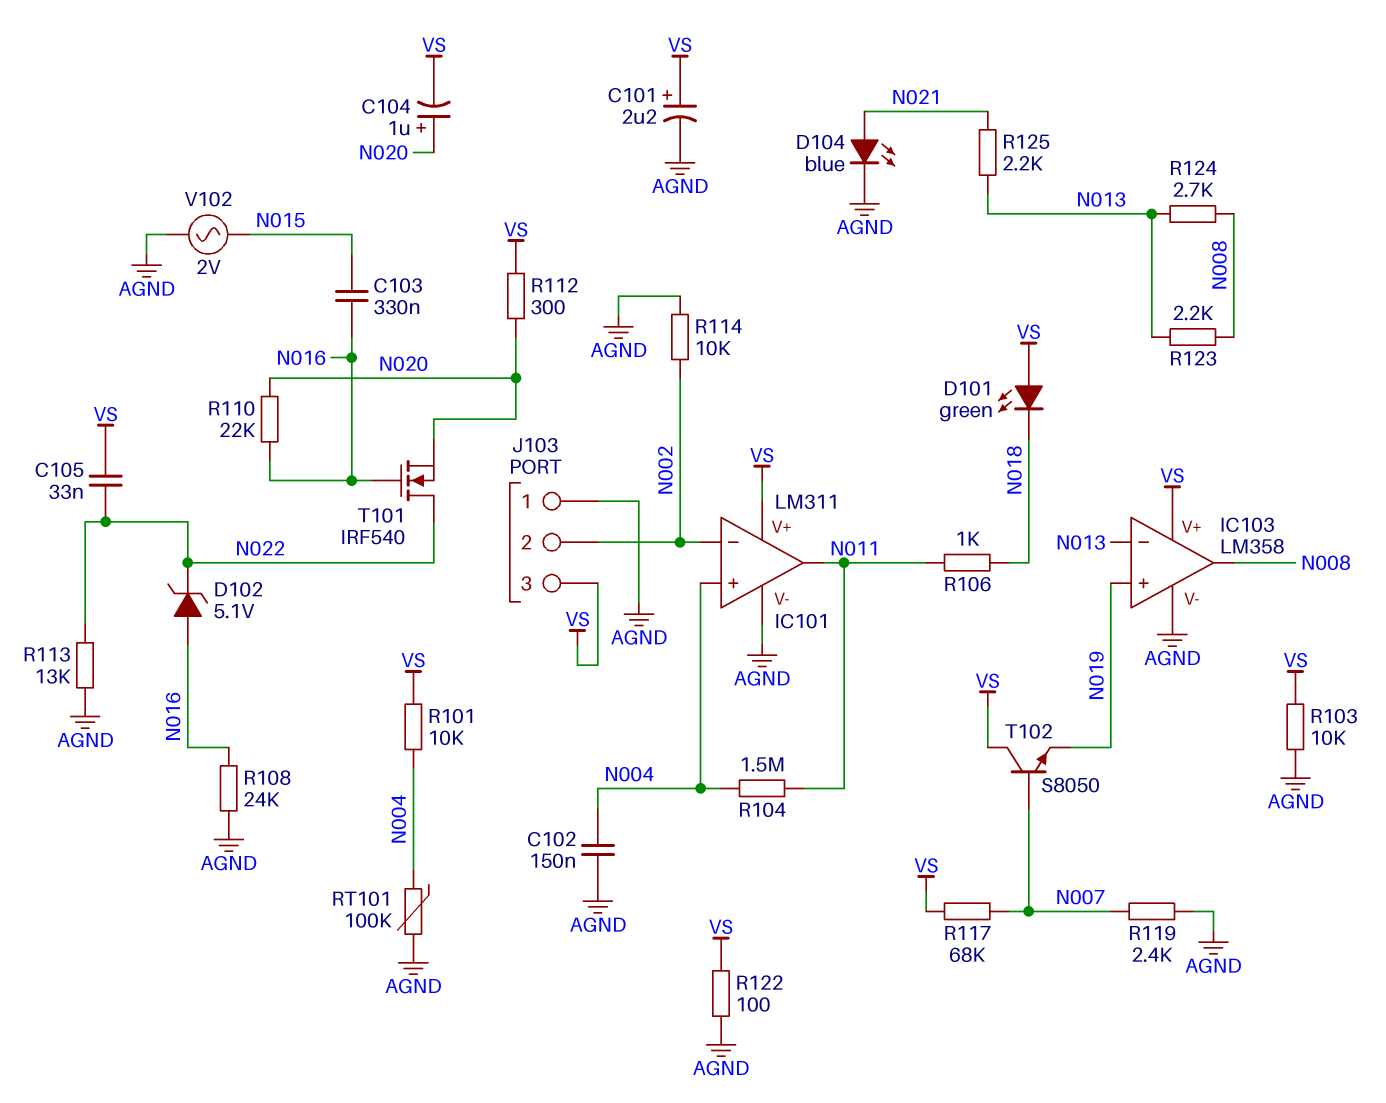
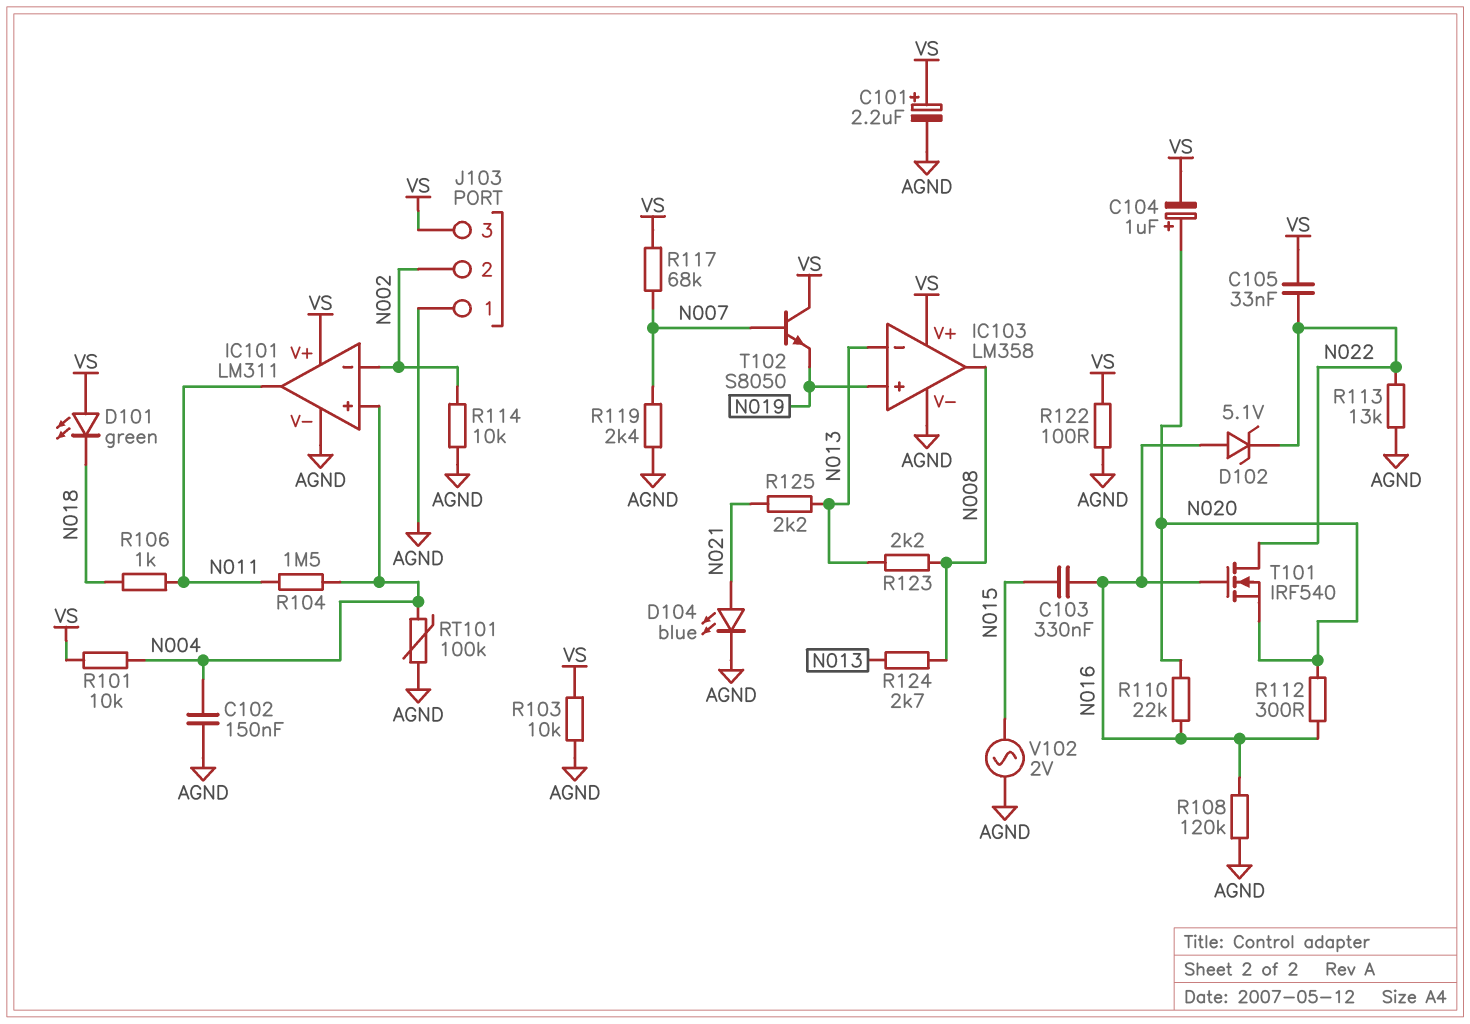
R108: 24k (AGND, N016) -> 120k (AGND, N016)
R112: 300 (N020, VS) -> 300 (N016, N020)

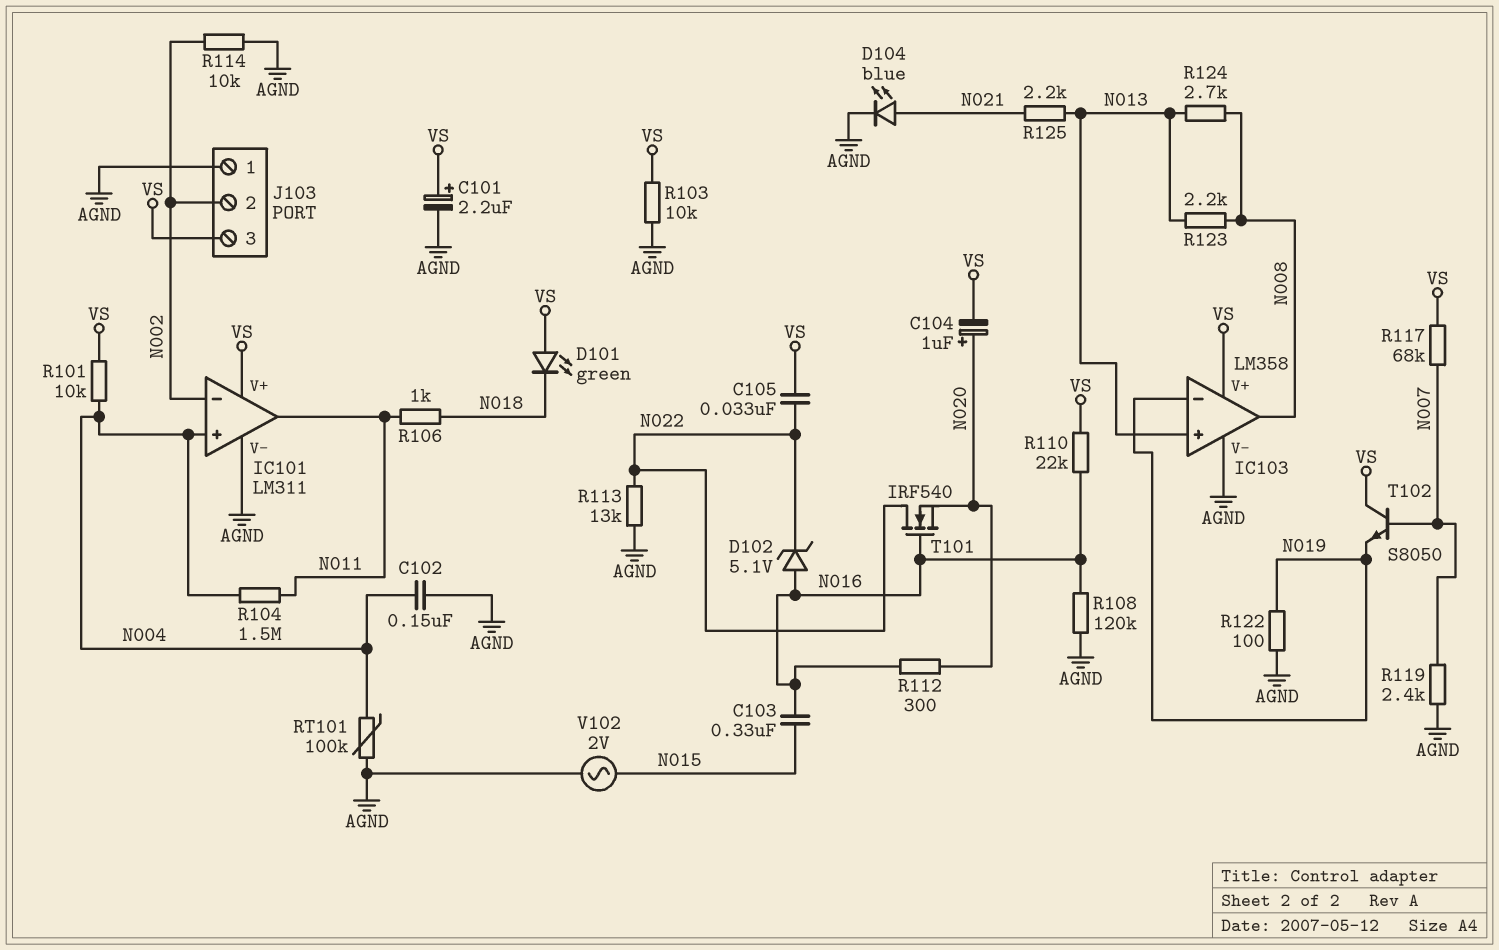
IC103 pin in+: N019 -> N013
IC103 pin in-: N013 -> N019
R110: 22k (N016, N020) -> 22k (N016, VS)
R122: 100 (AGND, VS) -> 100 (AGND, N019)

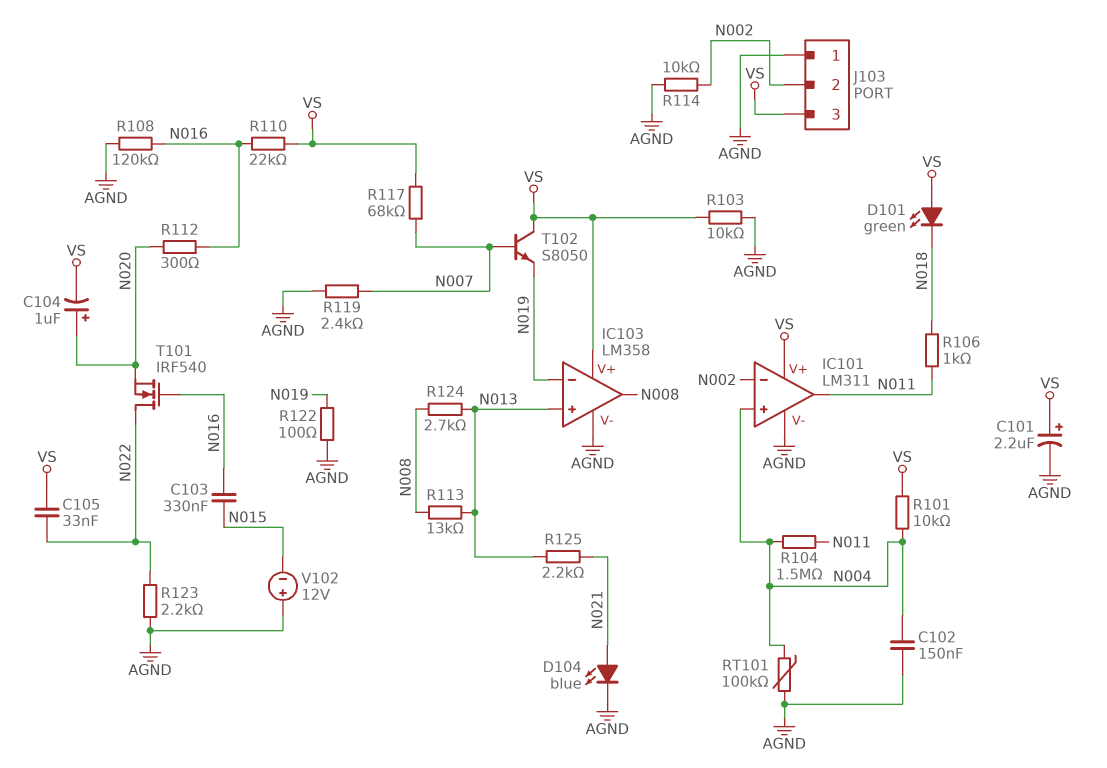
D102: zener 5.1V (A N016, K N022) -> none
R113: 13k (AGND, N022) -> 13k (N008, N013)
R123: 2.2k (N008, N013) -> 2.2k (AGND, N022)
V102: AC 2V (AGND, N015) -> 12V (plus AGND, minus N015)

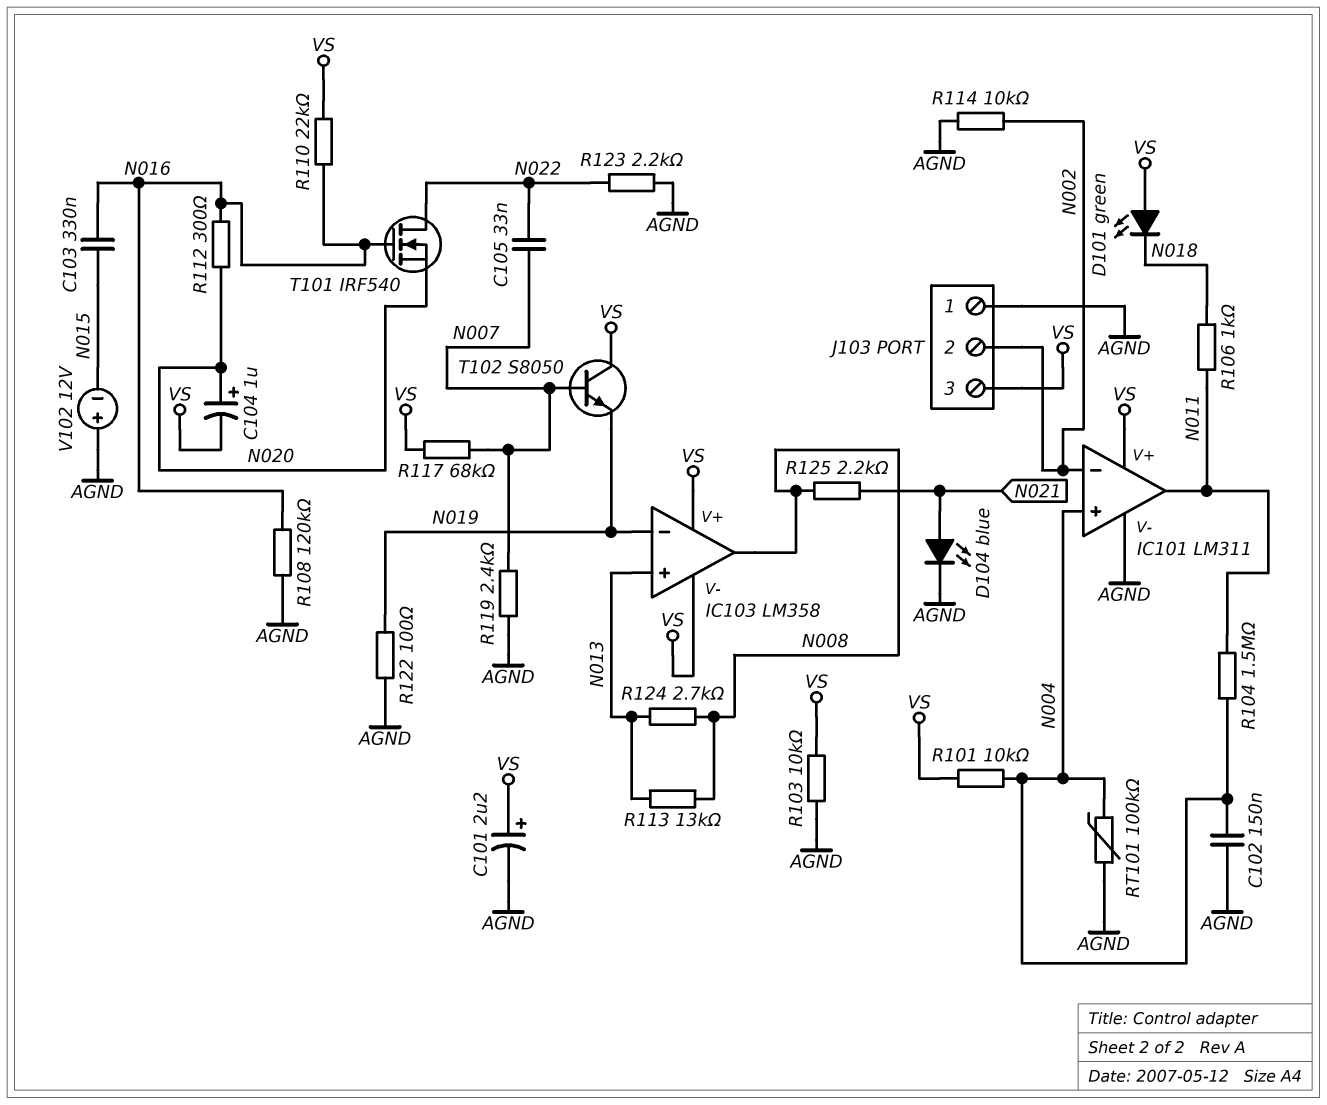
C105: 33nF (N022, VS) -> 33nF (N007, N022)
IC103 pin V-: AGND -> VS
R125: 2.2k (N013, N021) -> 2.2k (N008, N021)

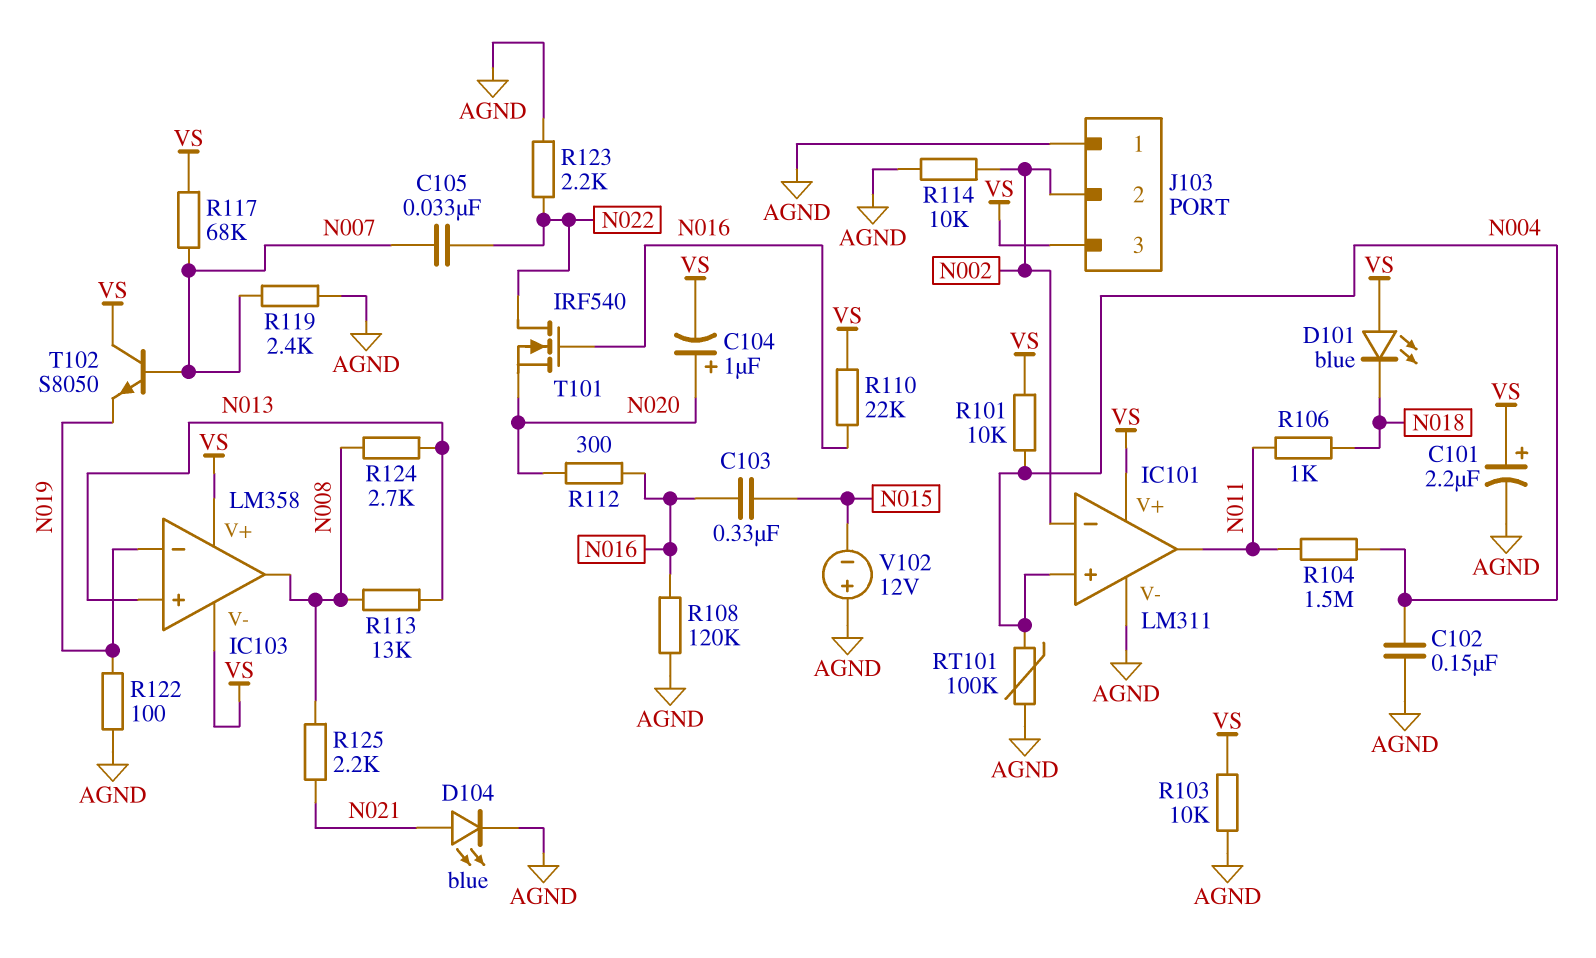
D101: LED green (A VS, K N018) -> LED blue (A VS, K N018)

